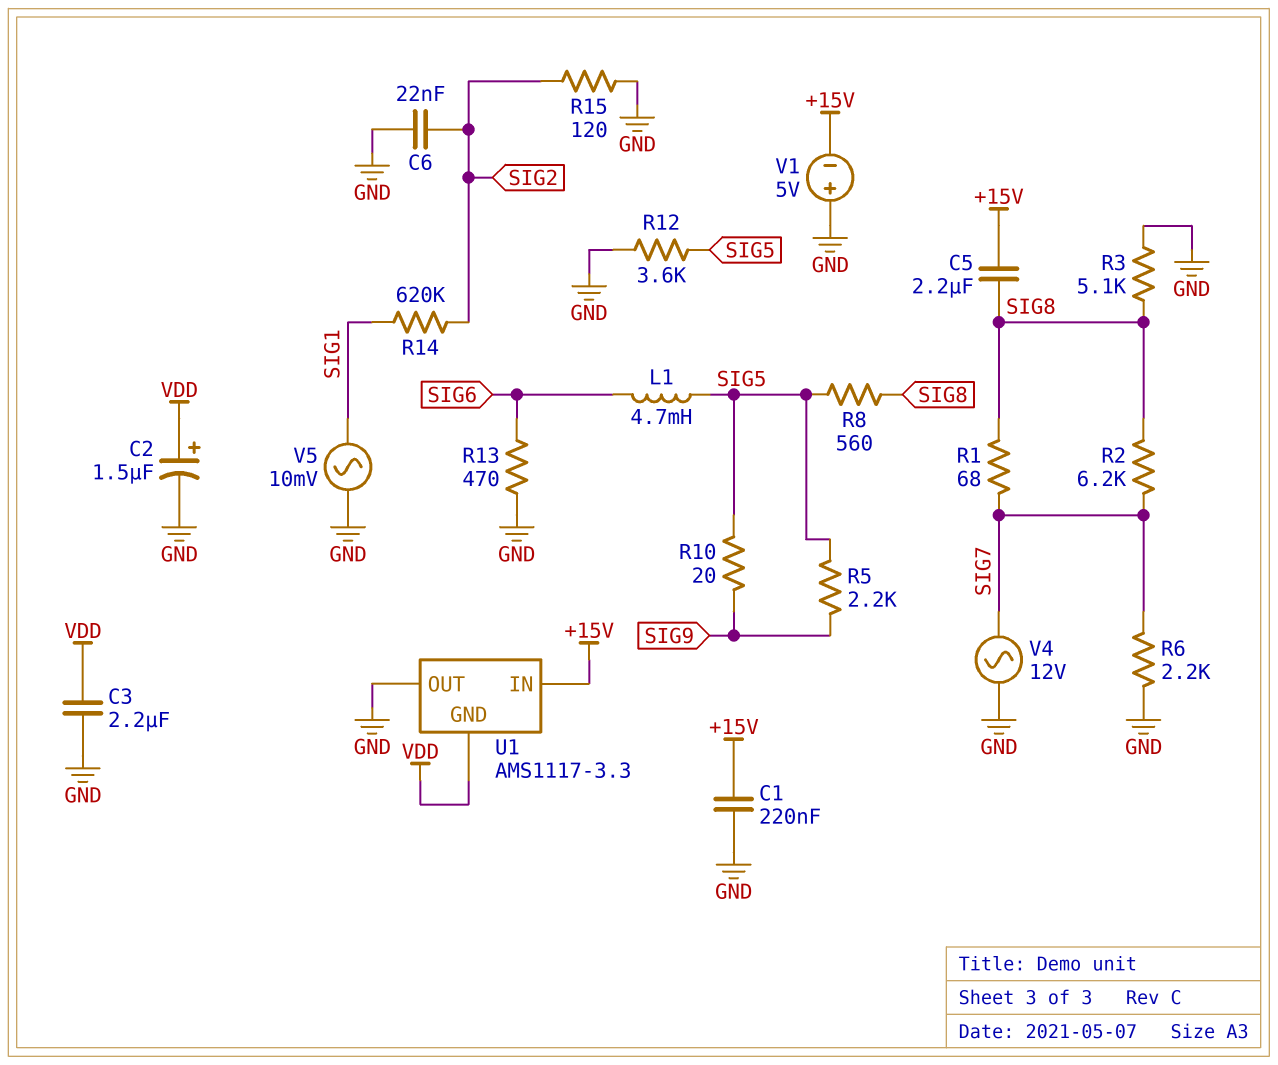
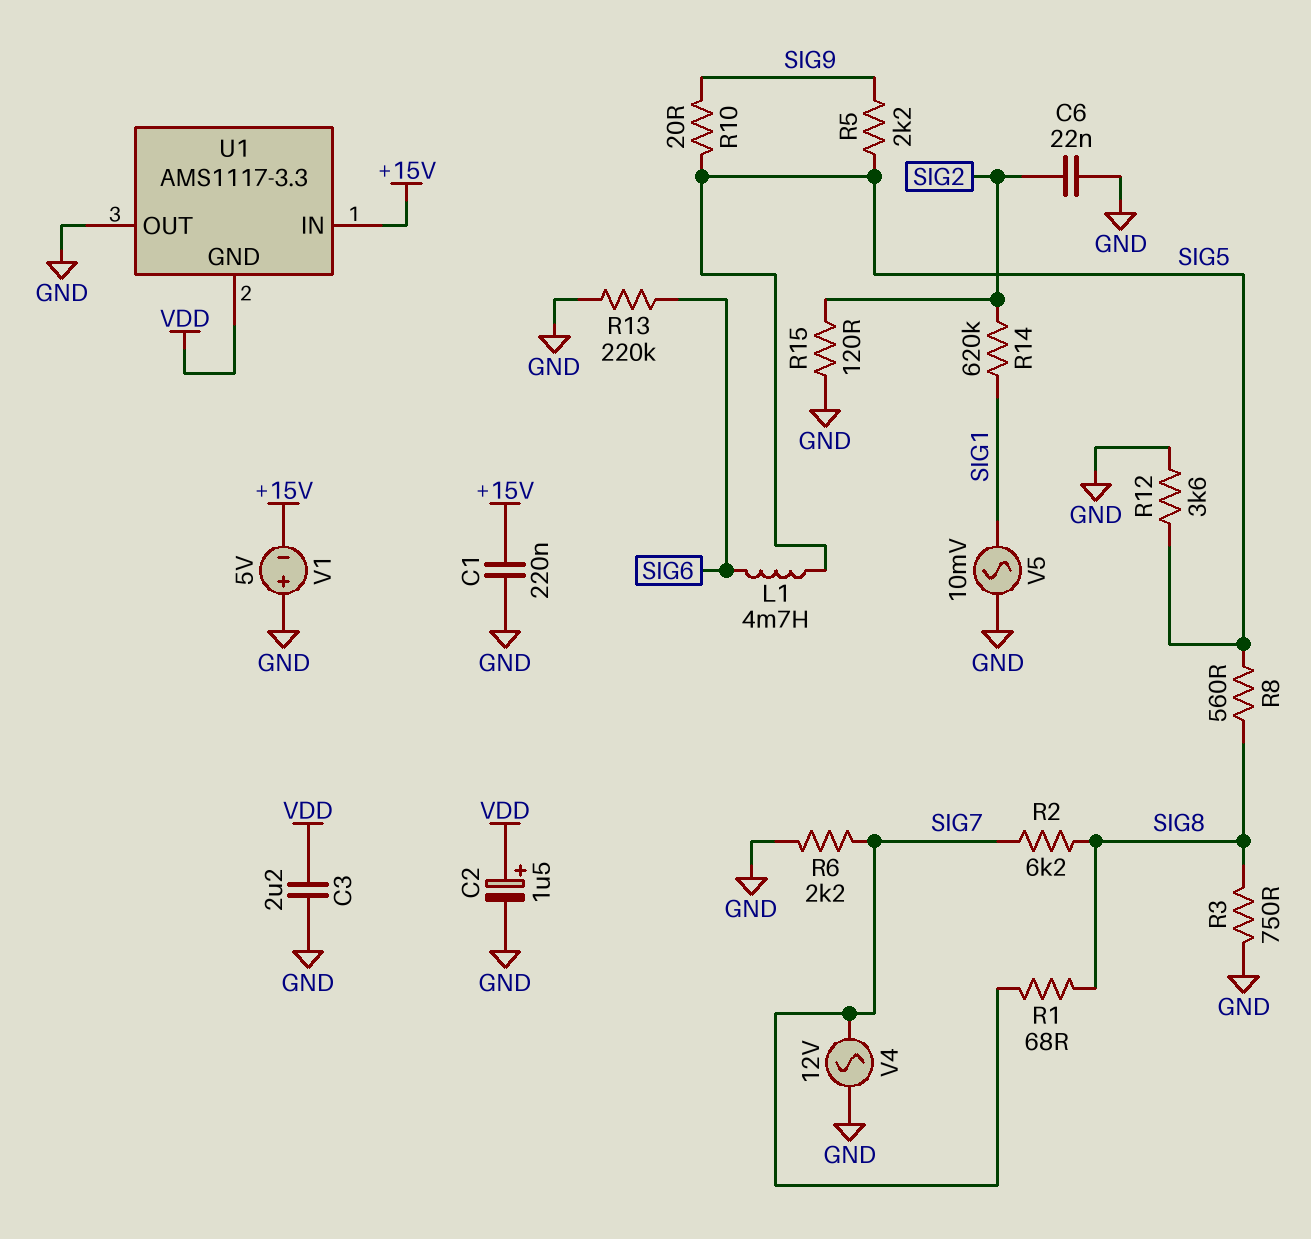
C5: 2.2uF (+15V, SIG8) -> none
R3: 5.1k (GND, SIG8) -> 750 (GND, SIG8)
R13: 470 (GND, SIG6) -> 220k (GND, SIG6)

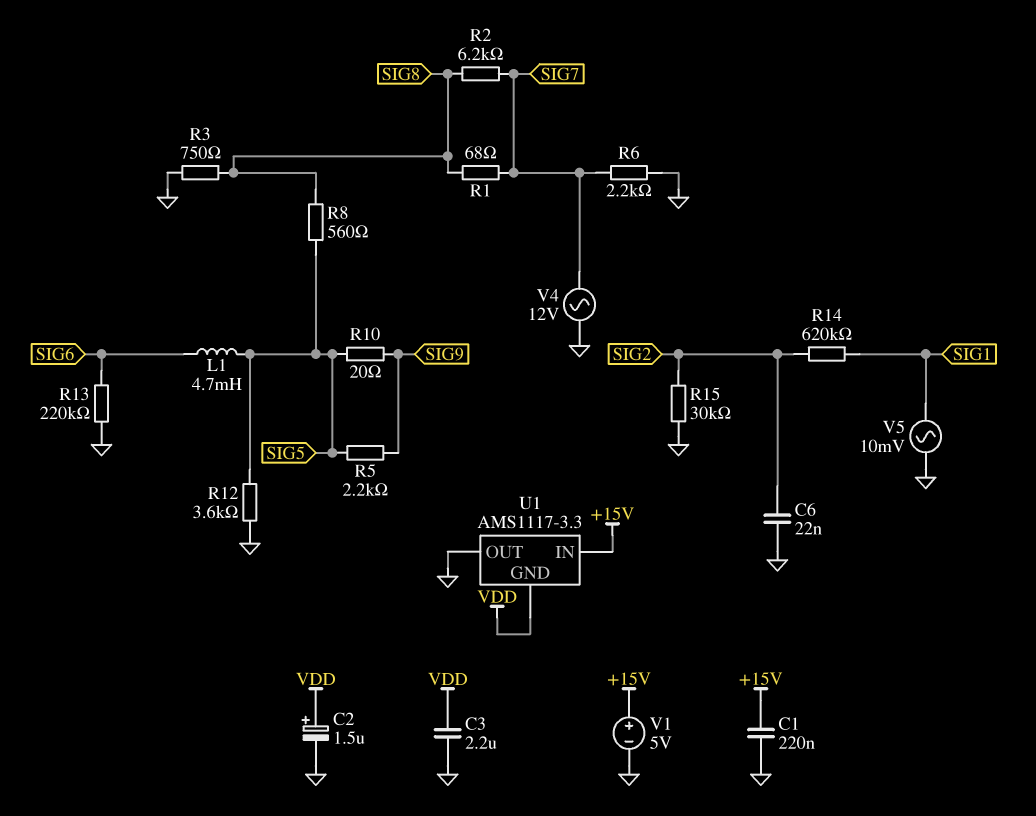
R15: 120 (GND, SIG2) -> 30k (GND, SIG2)
V1: 5V (plus GND, minus +15V) -> 5V (plus +15V, minus GND)

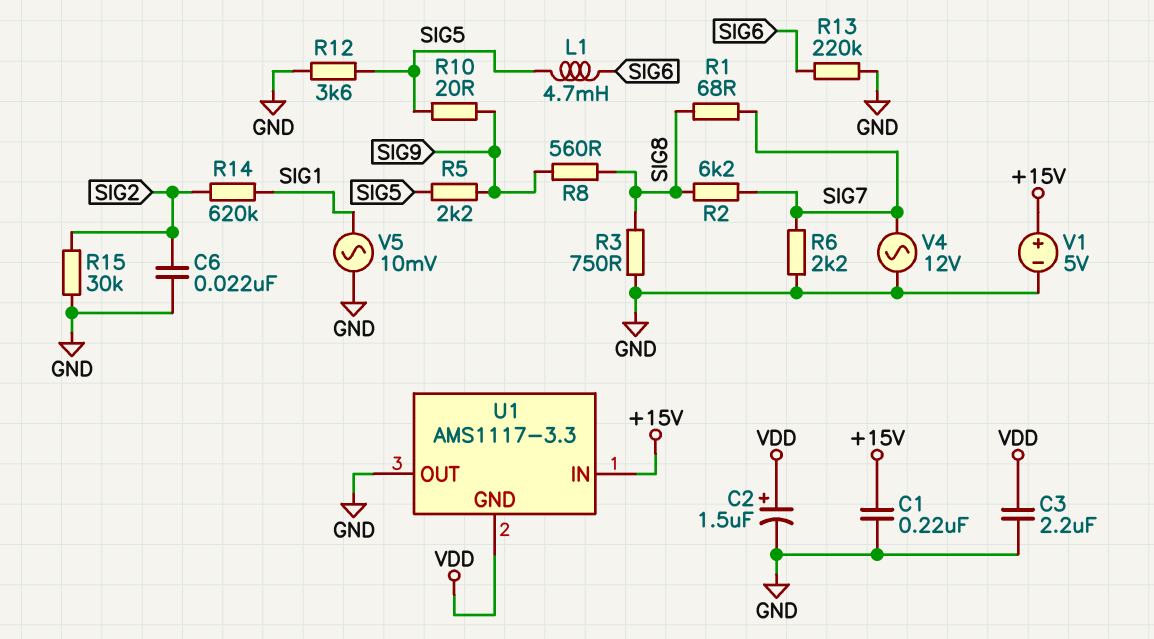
R8: 560 (SIG5, SIG8) -> 560 (SIG8, SIG9)

